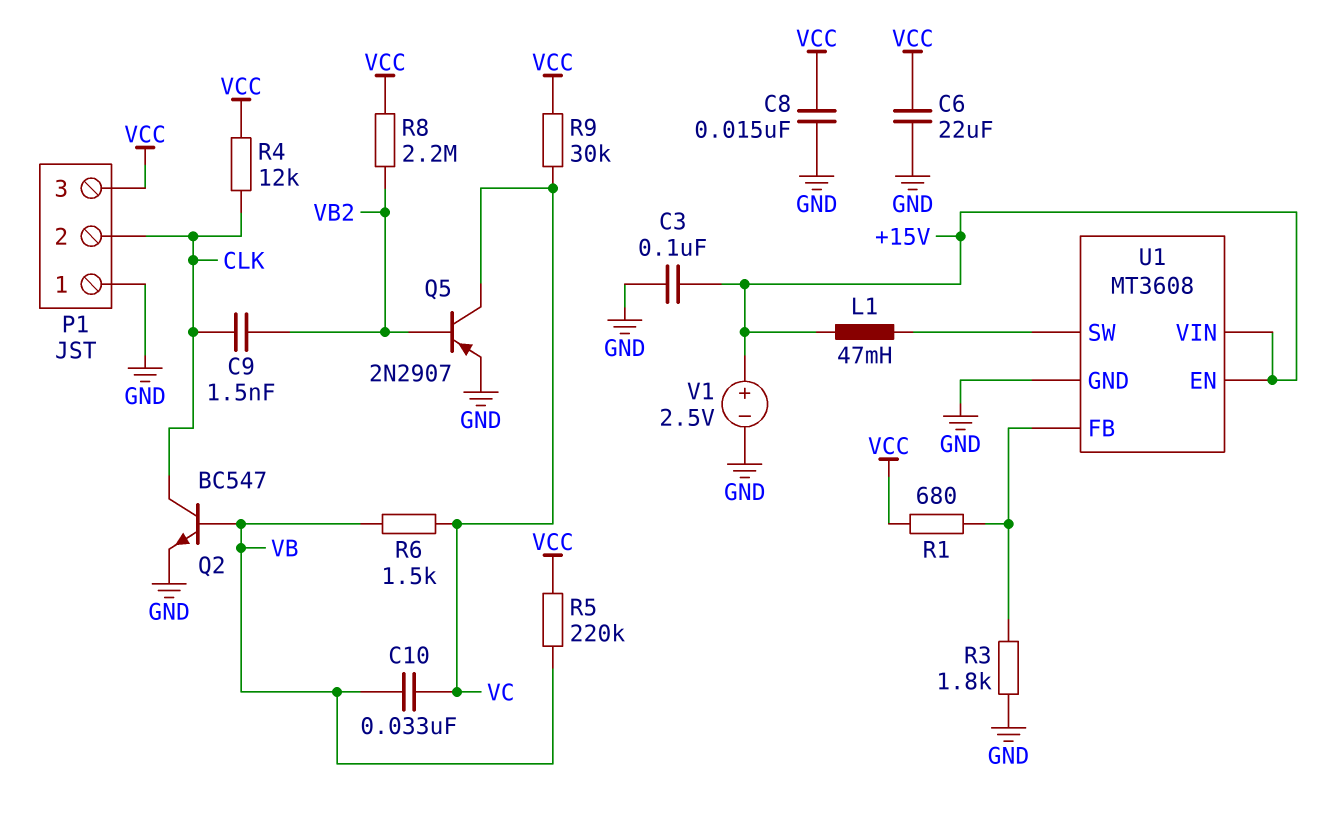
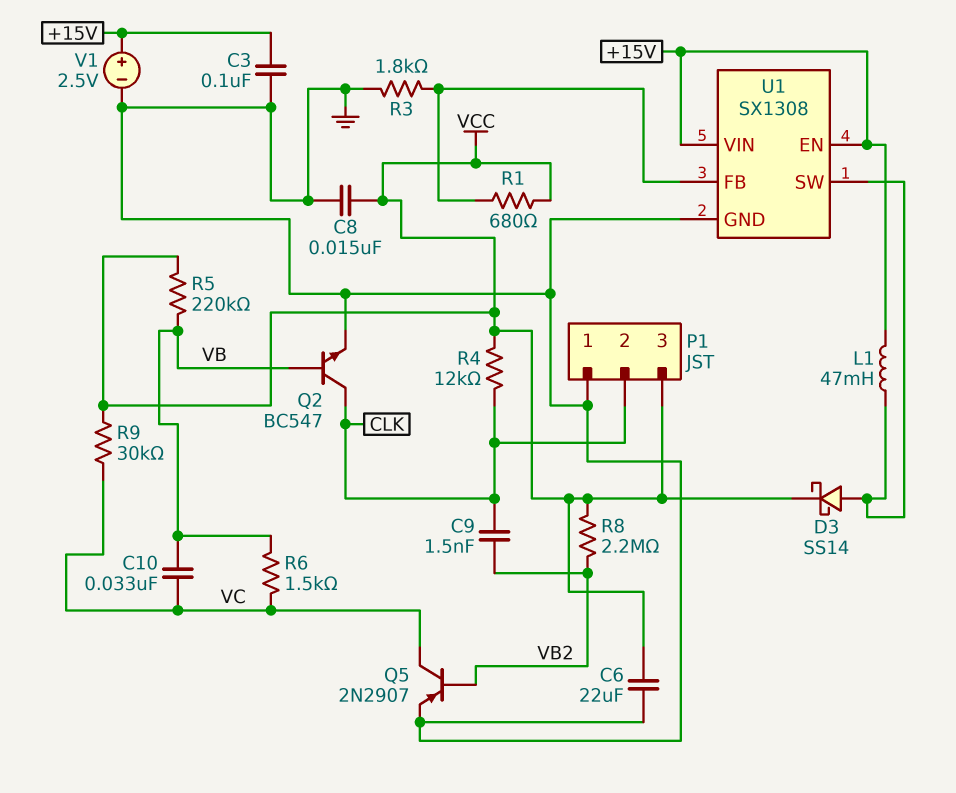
D3: none -> schottky SS14 (A U1/SW, K VCC)
U1: MT3608 -> SX1308

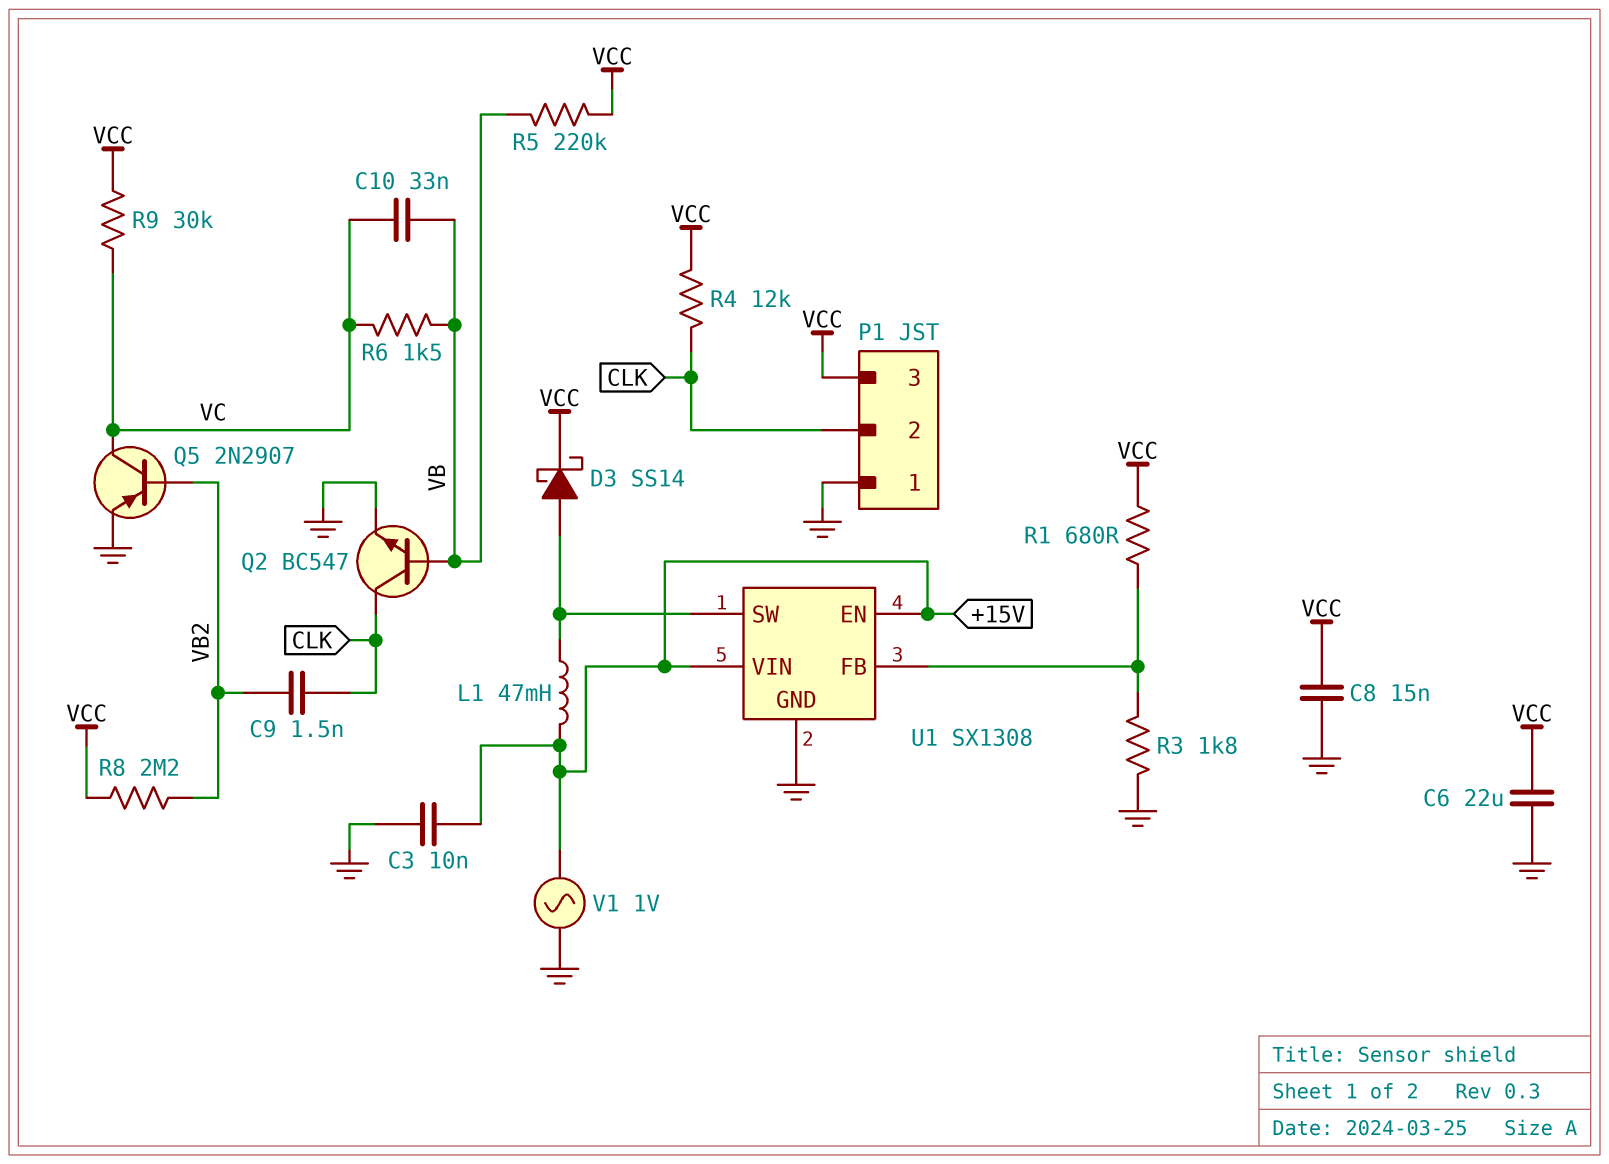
C3: 100nF (+15V, GND) -> 10nF (+15V, GND)
V1: 2.5V (plus +15V, minus GND) -> AC 1V (+15V, GND)

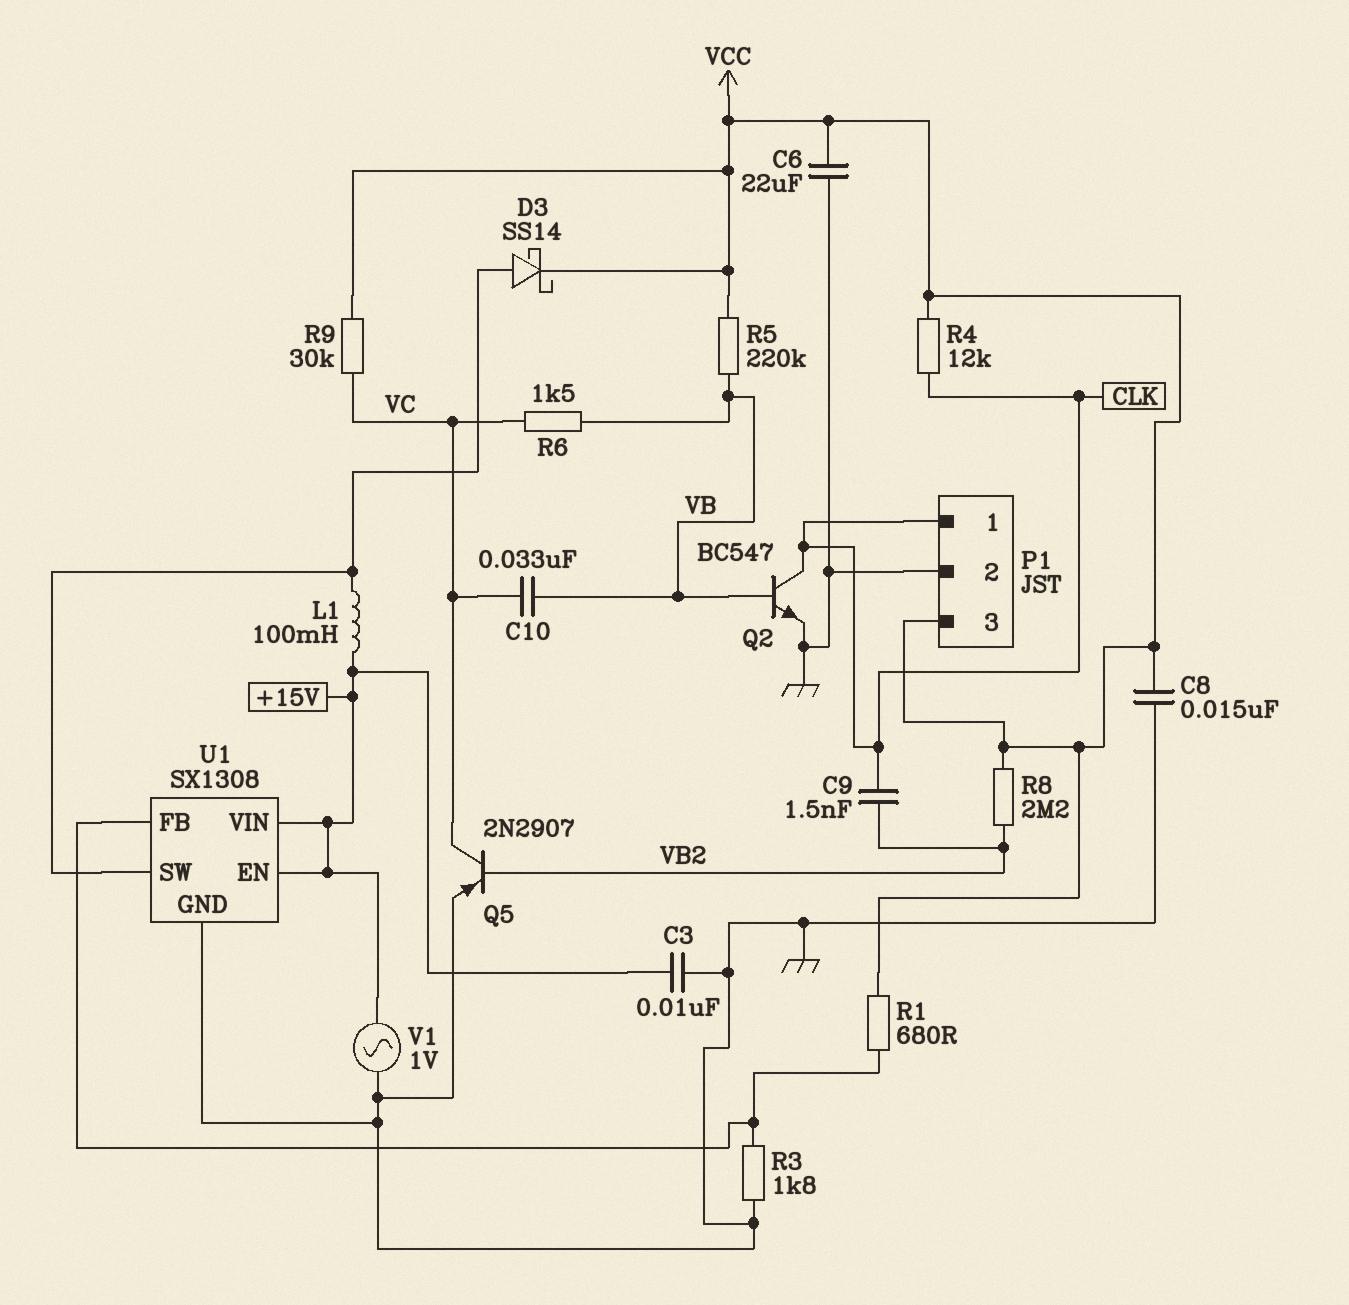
L1: 47mH (+15V, U1/SW) -> 100mH (+15V, U1/SW)
P1 pin 1: GND -> CLK
P1 pin 2: CLK -> GND

